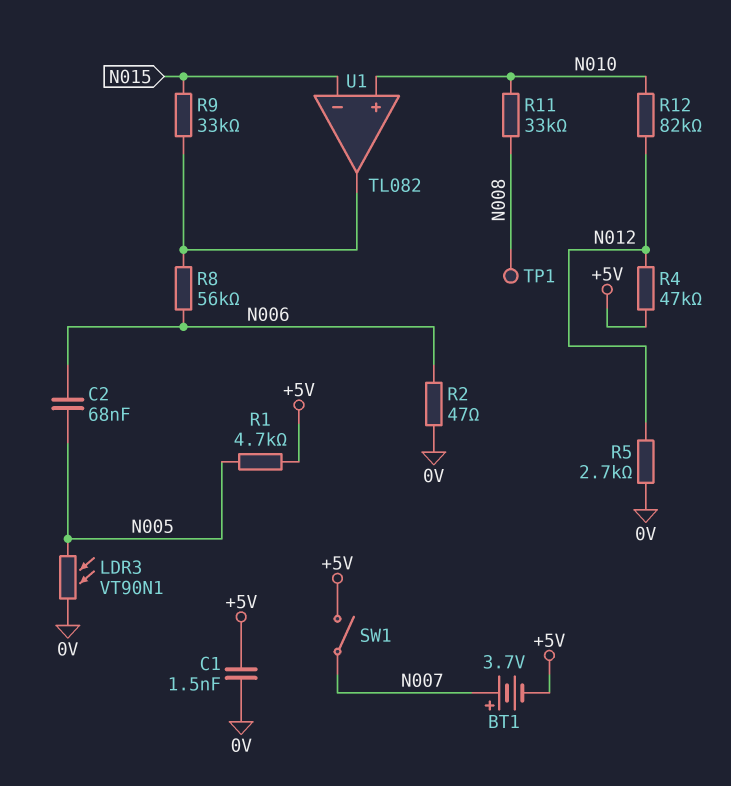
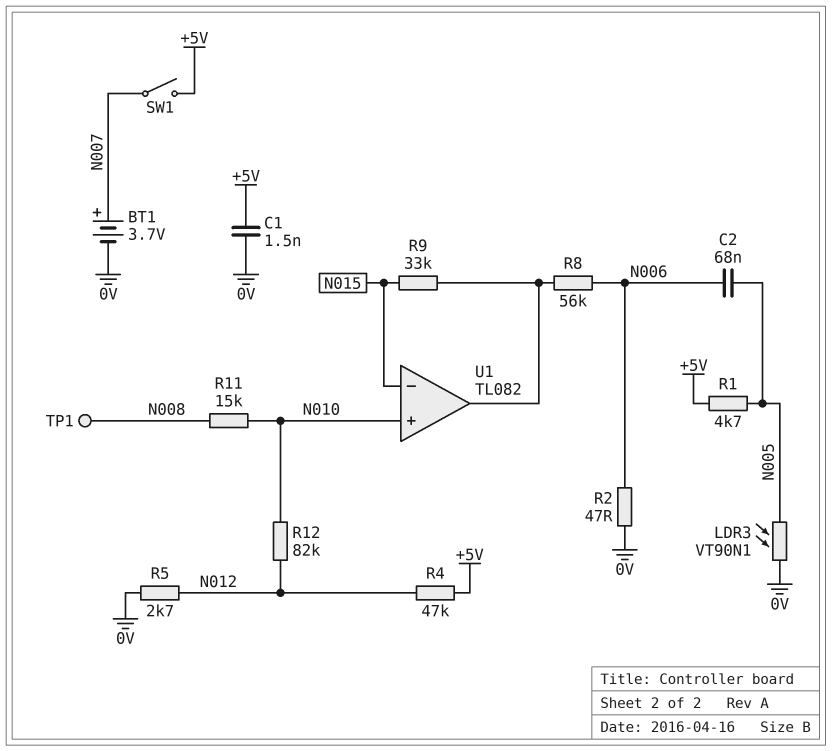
BT1: 3.7V (plus N007, minus +5V) -> 3.7V (plus N007, minus 0V)
R11: 33k (N008, N010) -> 15k (N008, N010)

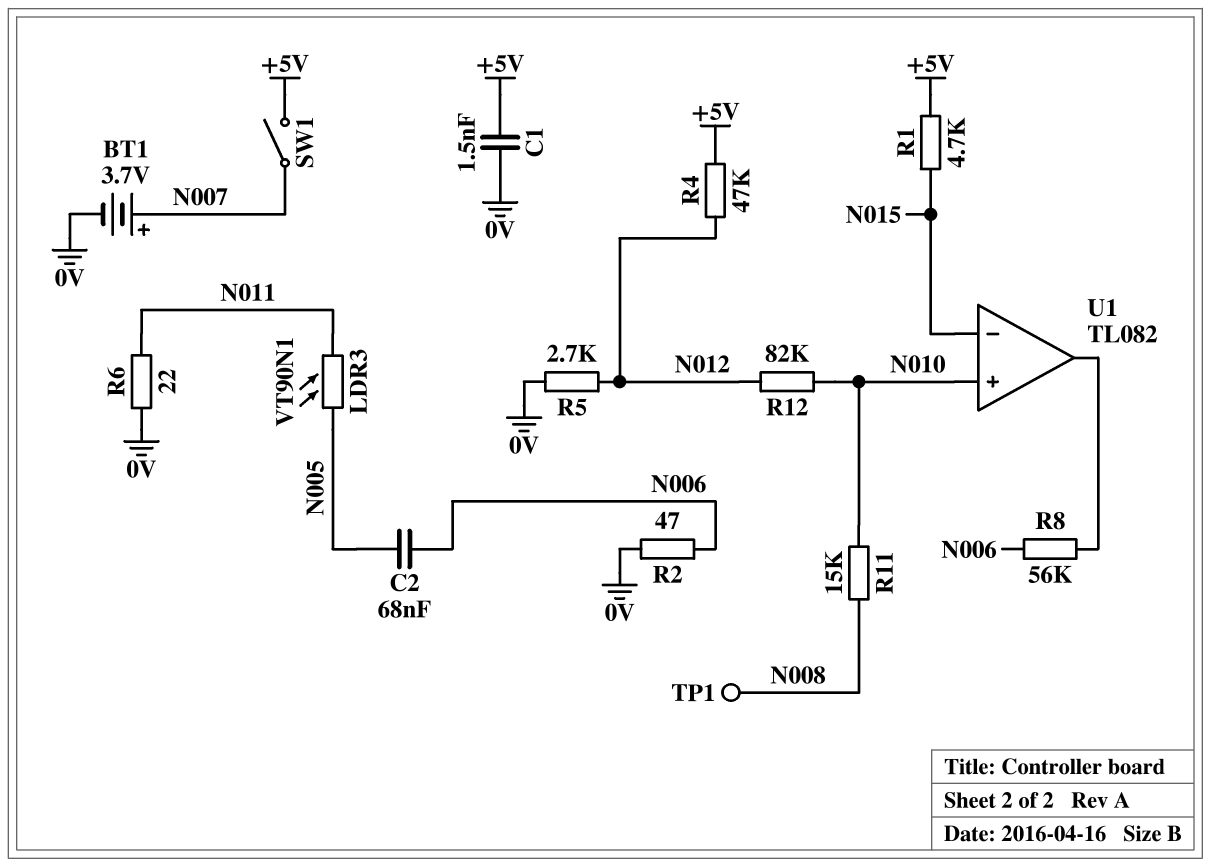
LDR3: VT90N1 (0V, N005) -> VT90N1 (N005, N011)
R1: 4.7k (+5V, N005) -> 4.7k (+5V, N015)
R6: none -> 22 (0V, N011)
R9: 33k (N015, U1/out) -> none

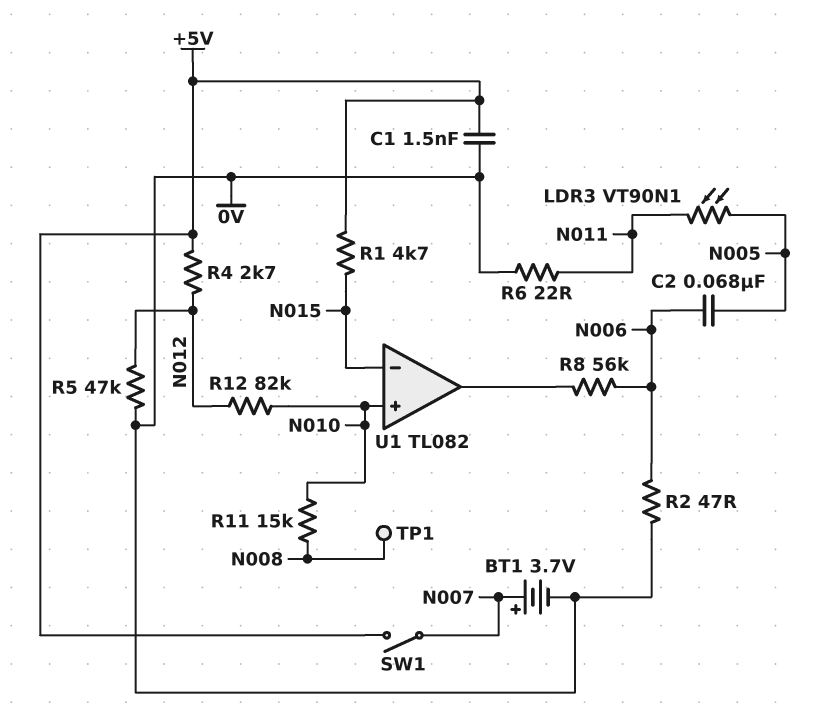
R4: 47k (+5V, N012) -> 2.7k (+5V, N012)
R5: 2.7k (0V, N012) -> 47k (0V, N012)

